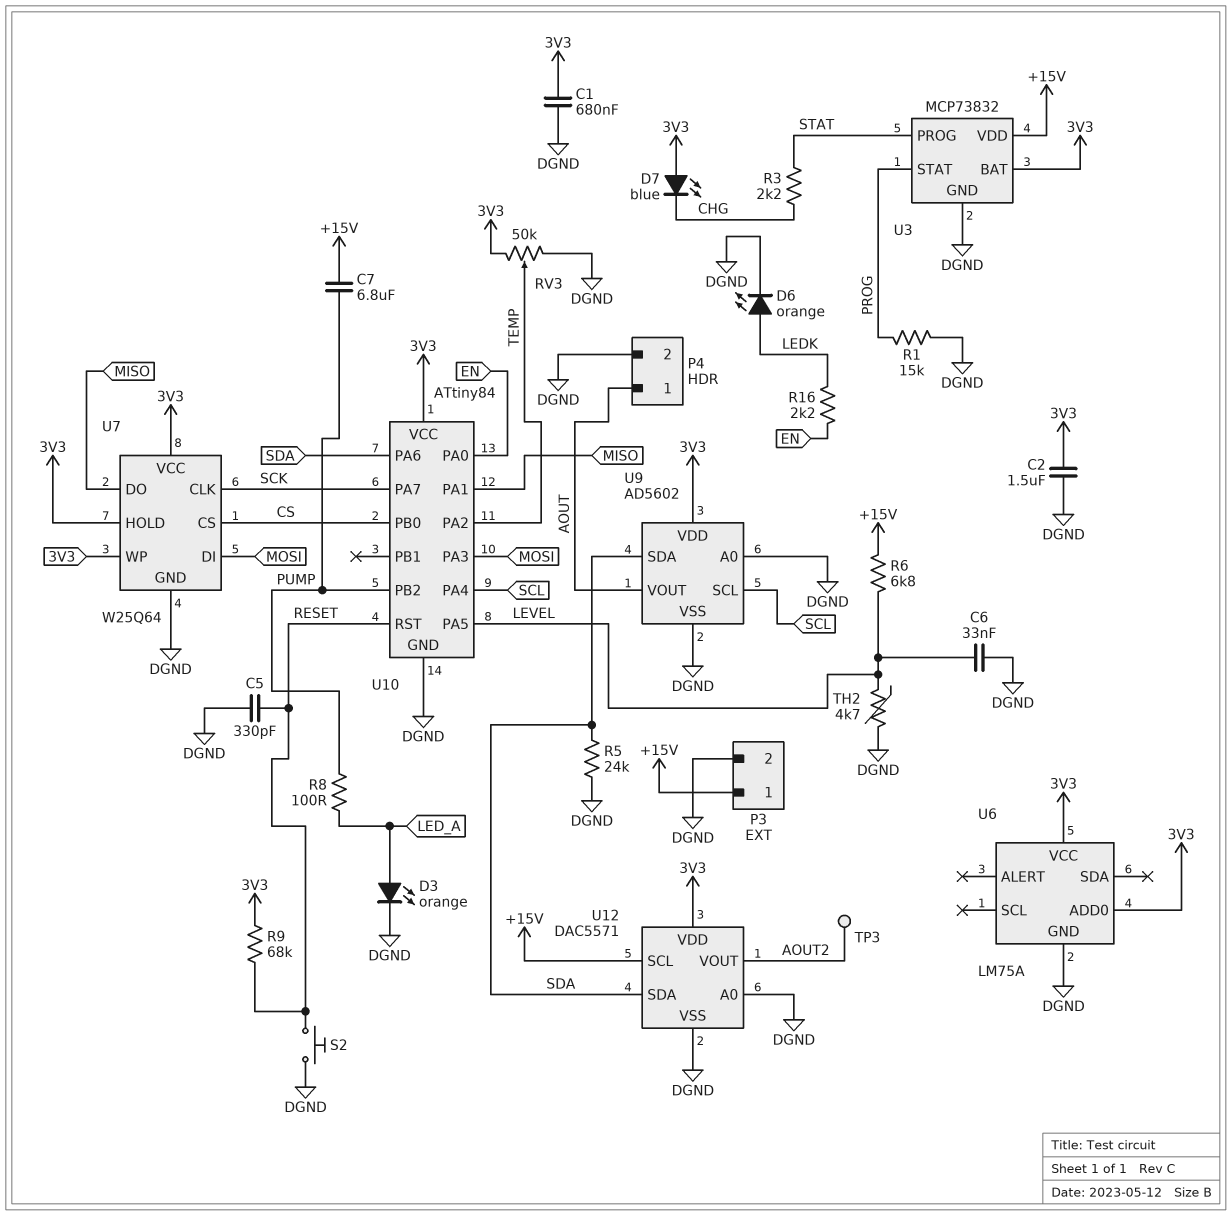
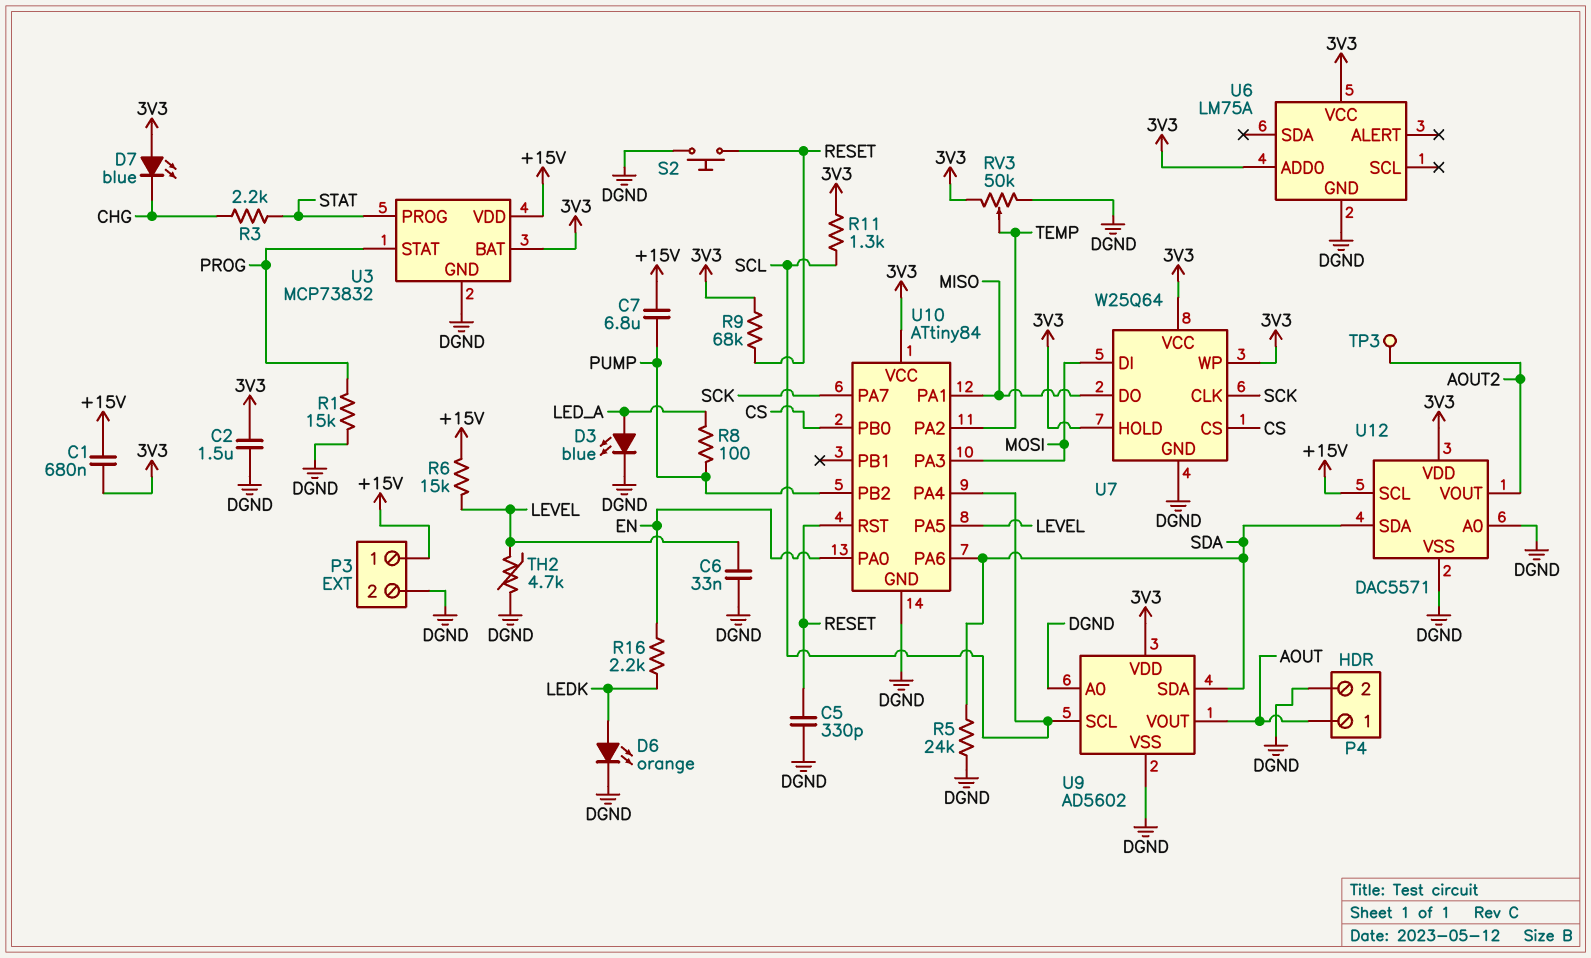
C1: 680nF (3V3, DGND) -> 680nF (+15V, 3V3)
D3: LED orange (A LED_A, K DGND) -> LED blue (A LED_A, K DGND)
R6: 6.8k (+15V, LEVEL) -> 15k (+15V, LEVEL)
R11: none -> 1.3k (3V3, SCL)

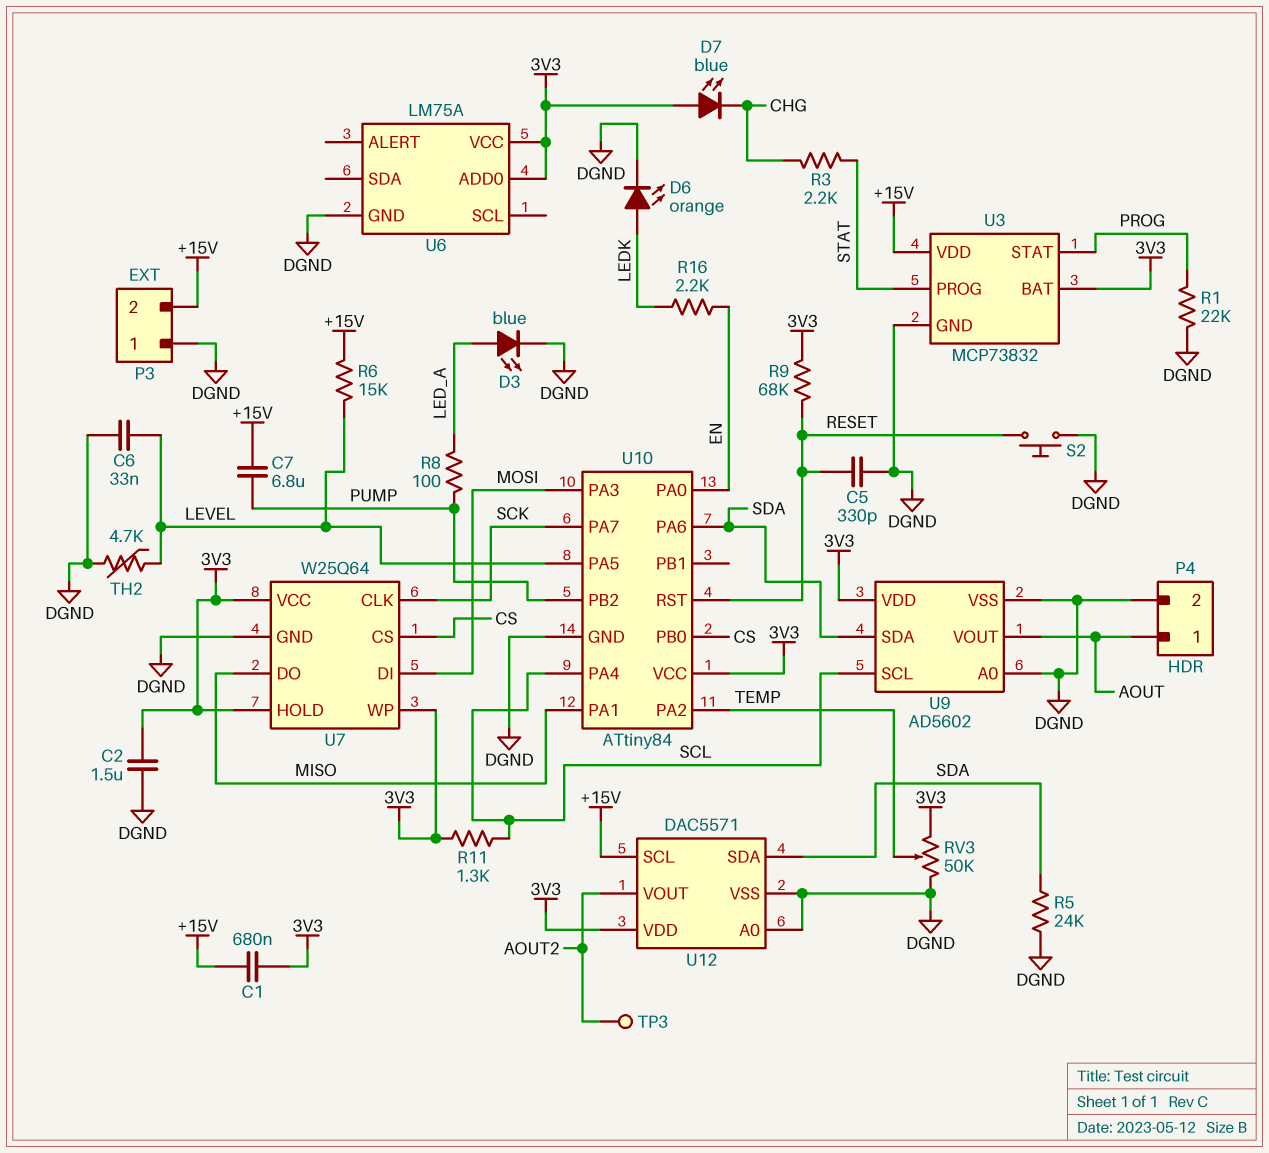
P3 pin 1: +15V -> DGND
P3 pin 2: DGND -> +15V
R1: 15k (DGND, PROG) -> 22k (DGND, PROG)

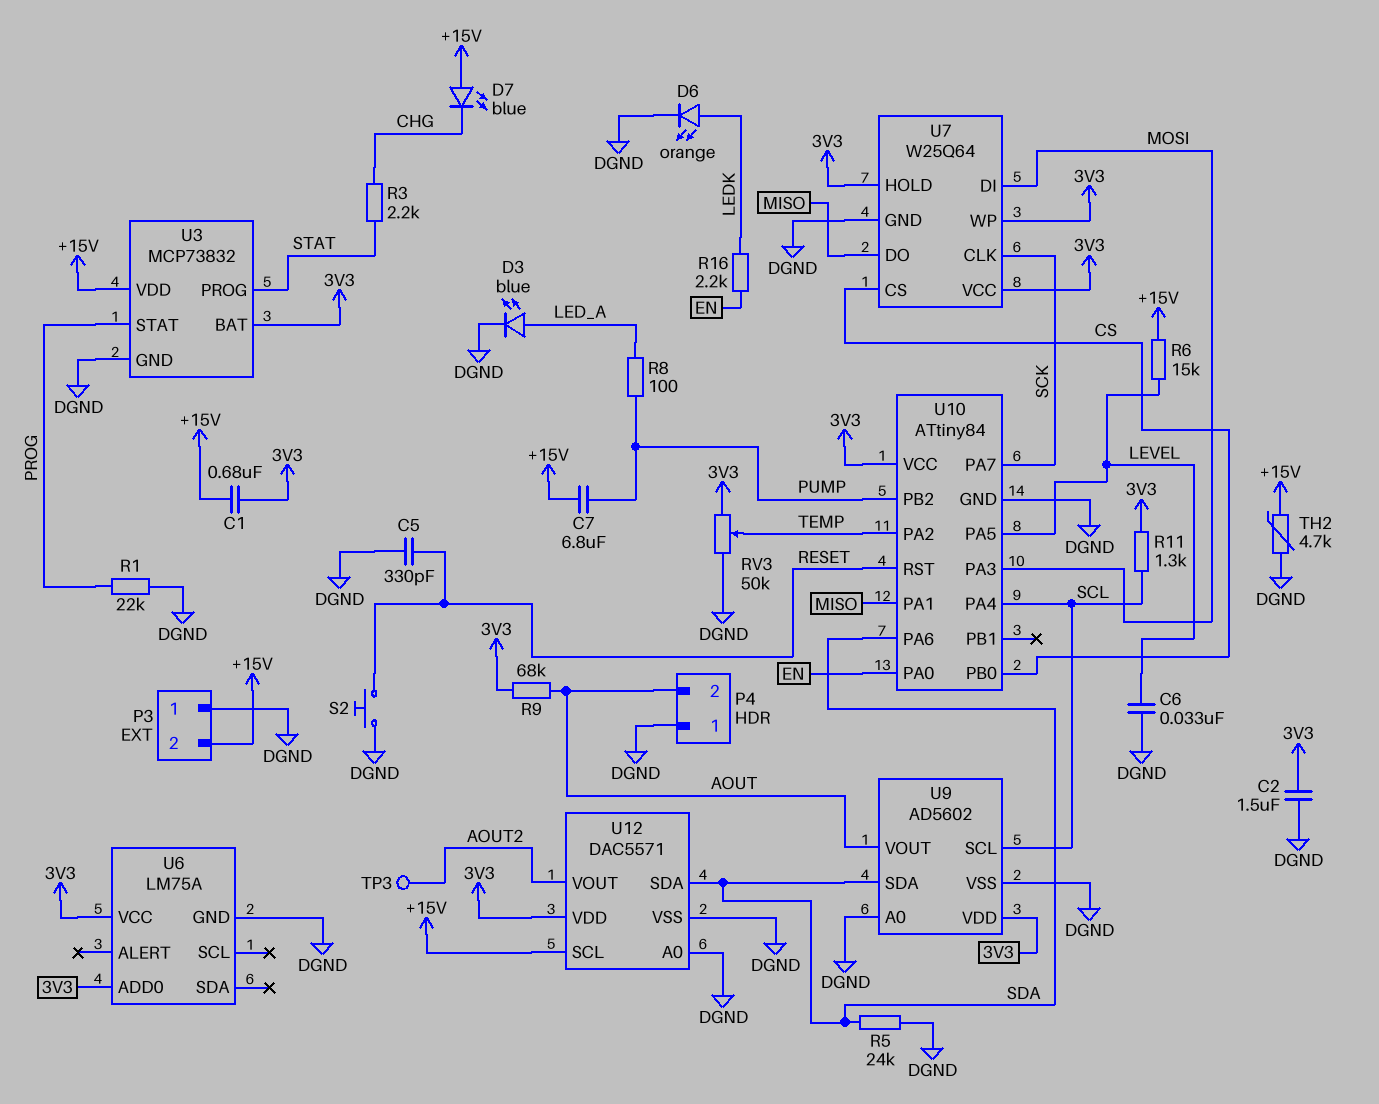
D7: LED blue (A 3V3, K CHG) -> LED blue (A +15V, K CHG)
P4 pin 1: AOUT -> DGND
P4 pin 2: DGND -> AOUT
R9: 68k (3V3, RESET) -> 68k (3V3, AOUT)
TH2: 4.7k (DGND, LEVEL) -> 4.7k (+15V, DGND)

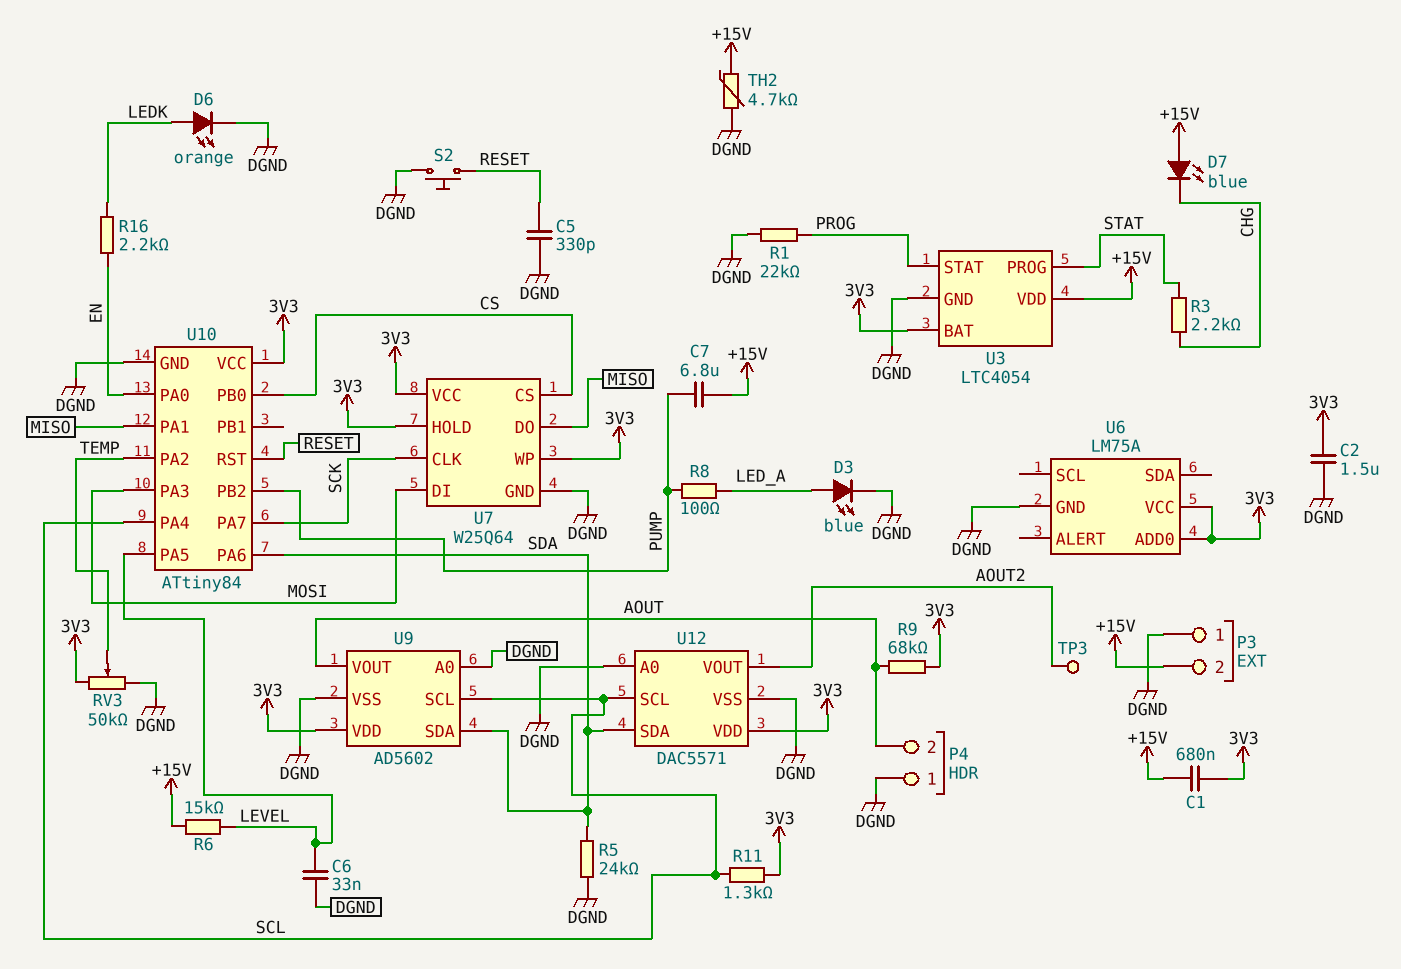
U3: MCP73832 -> LTC4054
U12 pin SCL: +15V -> SCL

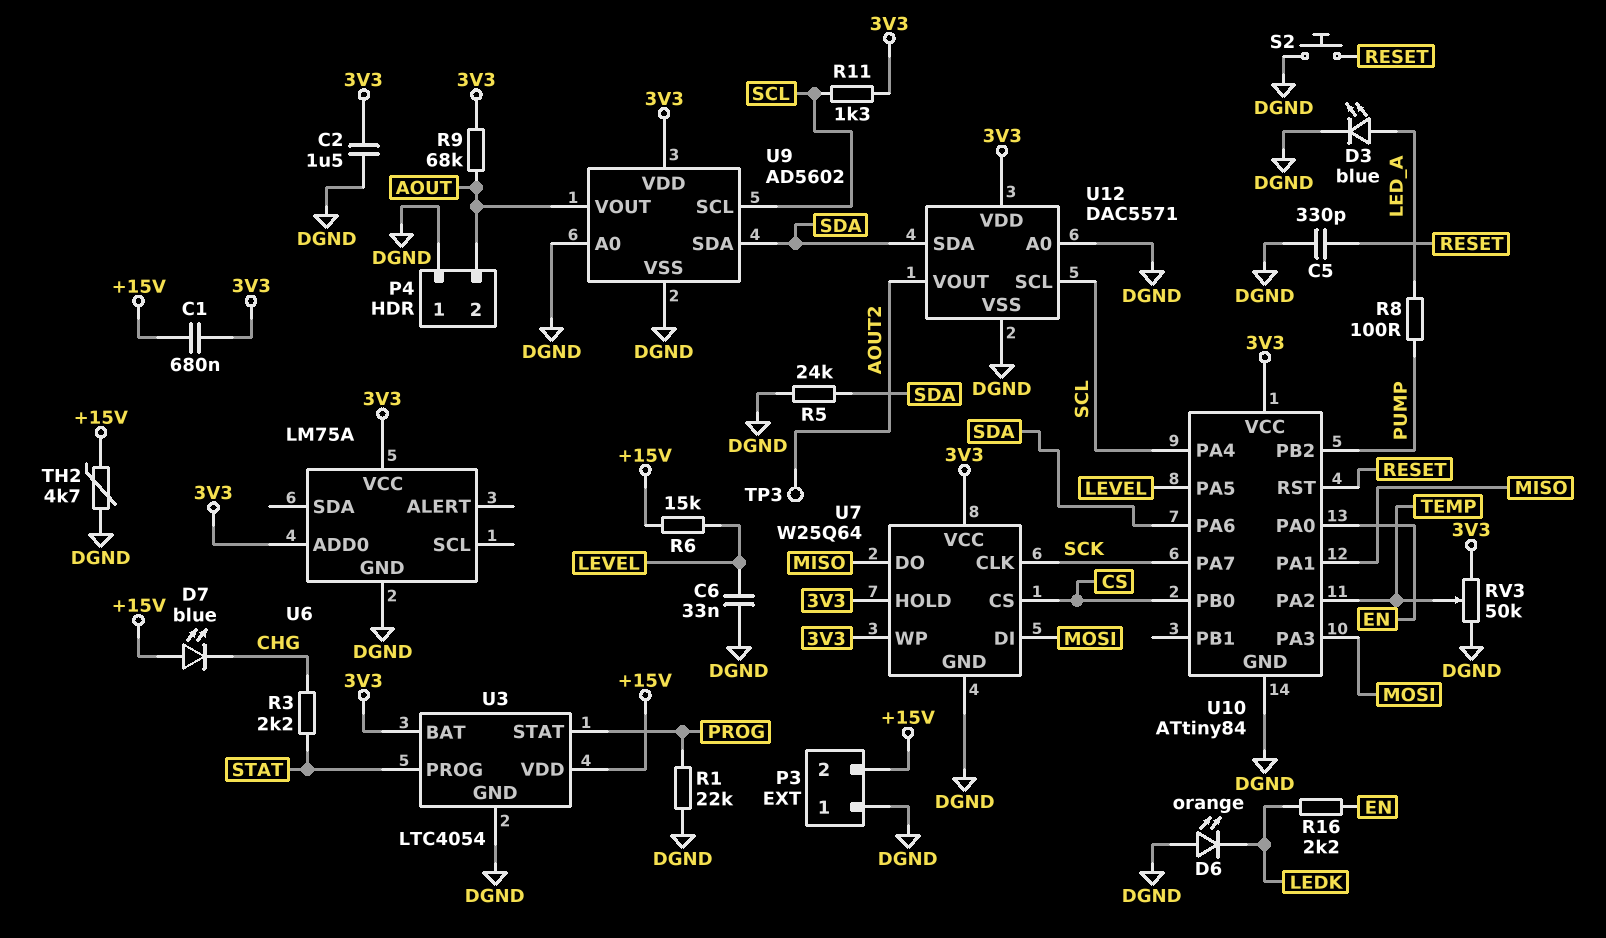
C7: 6.8uF (+15V, PUMP) -> none
D6: LED orange (A LEDK, K DGND) -> LED orange (A DGND, K LEDK)

